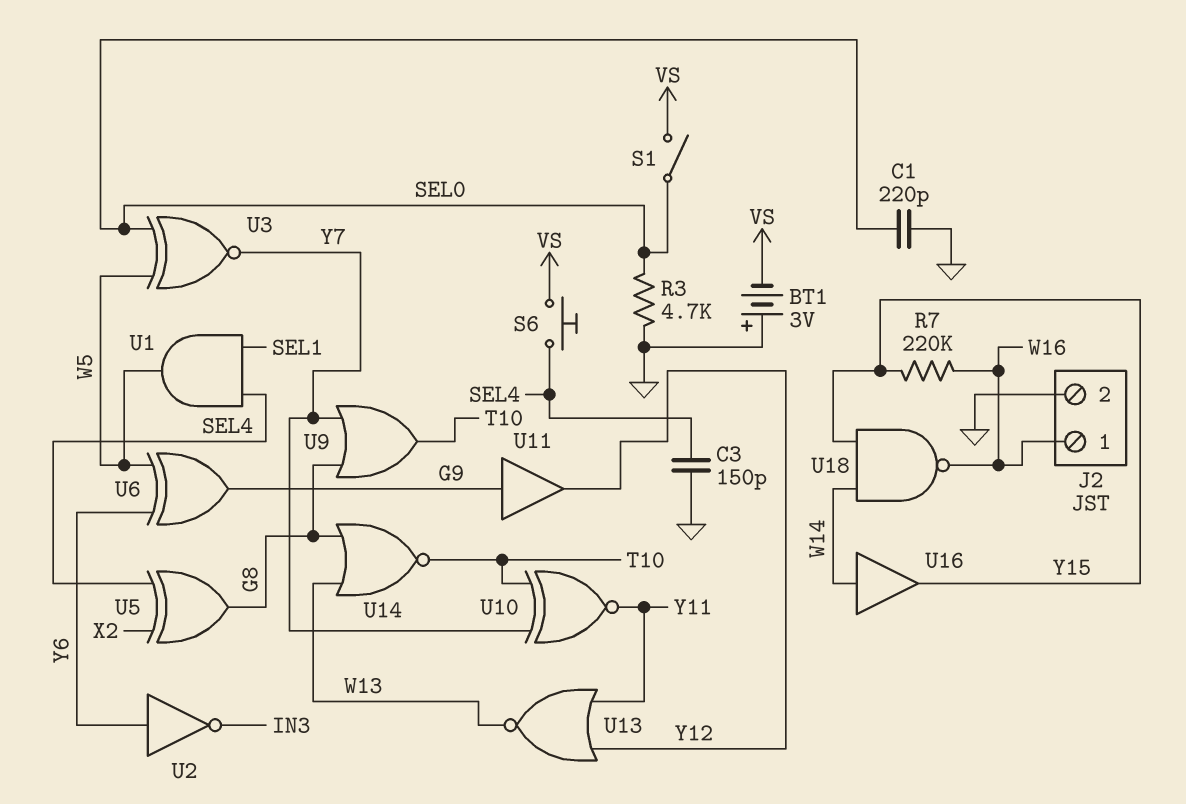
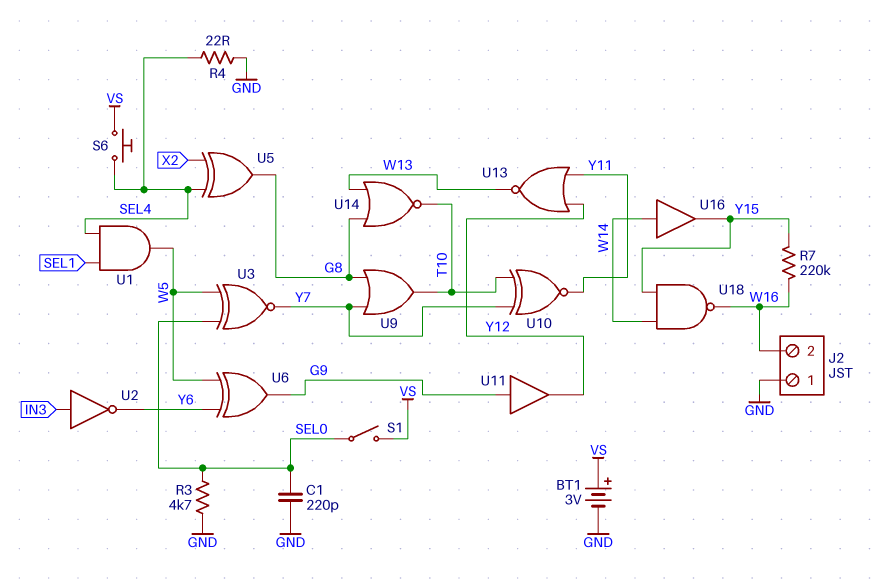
BT1: 3V (plus GND, minus VS) -> 3V (plus VS, minus GND)
C3: 150pF (GND, SEL4) -> none
J2 pin 1: W16 -> GND
J2 pin 2: GND -> W16
R4: none -> 22 (GND, SEL4)
U2: NOT (in Y6, out IN3) -> NOT (in IN3, out Y6)

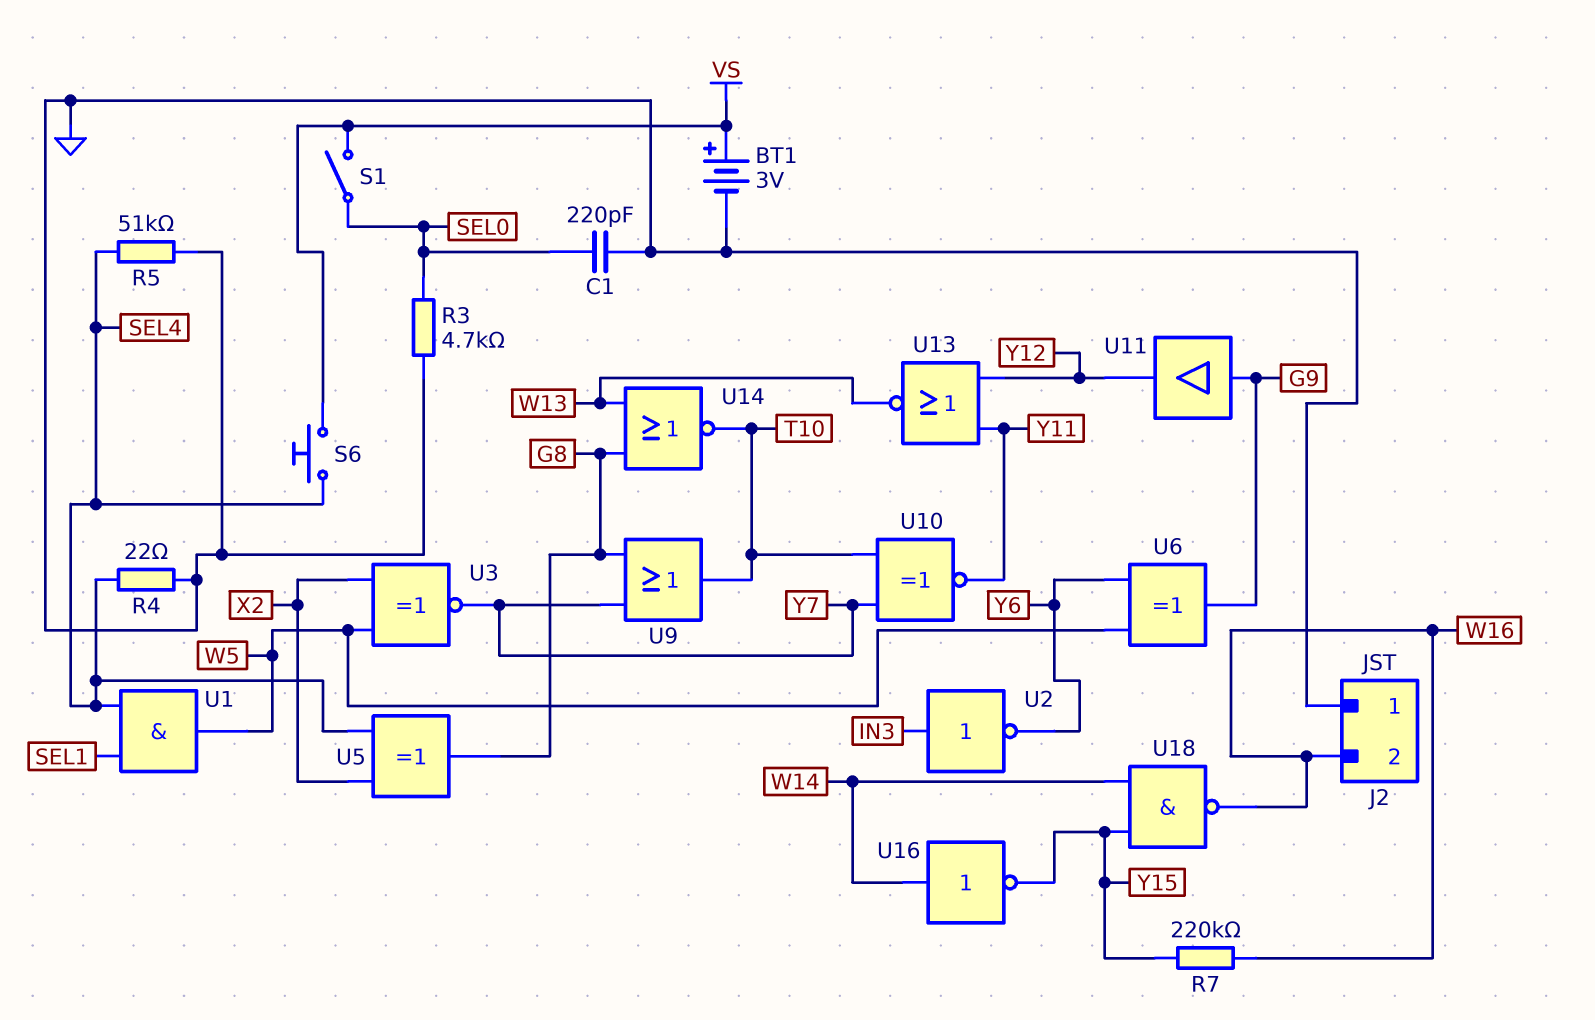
R5: none -> 51k (GND, SEL4)
U3: XNOR (in SEL0, in W5, out Y7) -> XNOR (in W5, in X2, out Y7)
U16: buffer (in W14, out Y15) -> NOT (in W14, out Y15)

